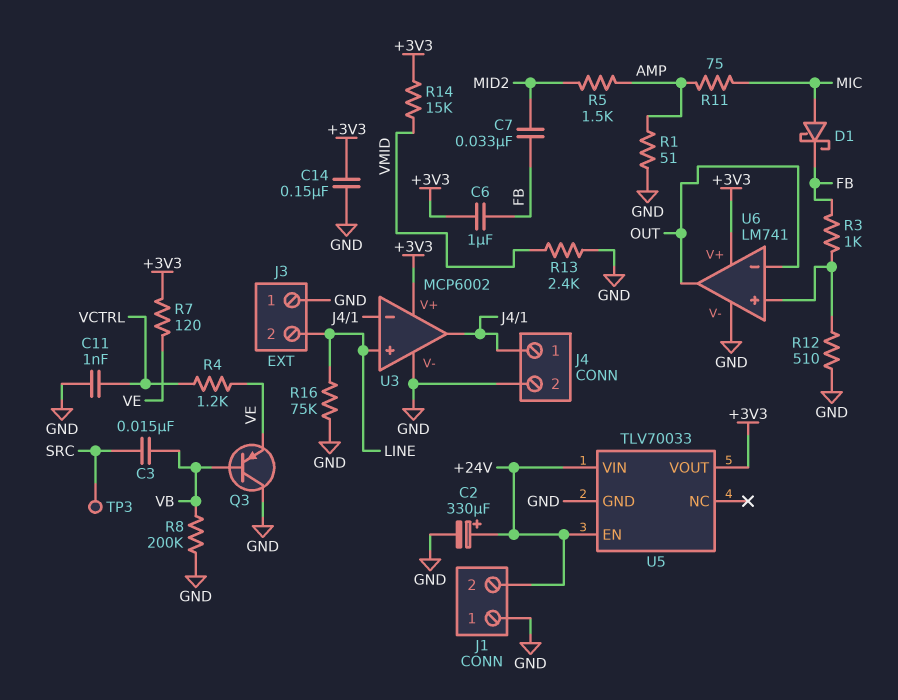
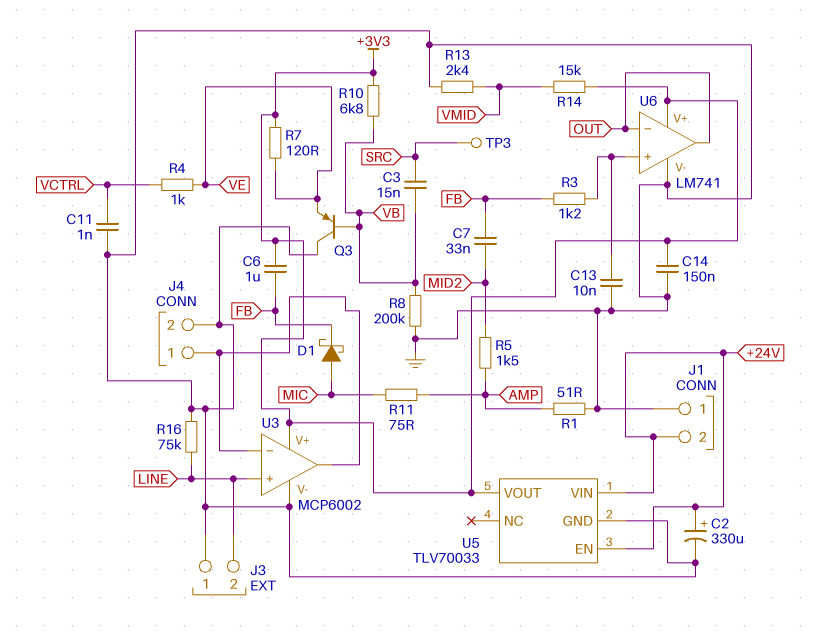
C13: none -> 10nF (GND, U6/in+)
R3: 1k (FB, U6/in+) -> 1.2k (FB, U6/in+)
R4: 1.2k (VCTRL, VE) -> 1k (VCTRL, VE)
R10: none -> 6.8k (+3V3, VB)
R12: 510 (GND, U6/in+) -> none

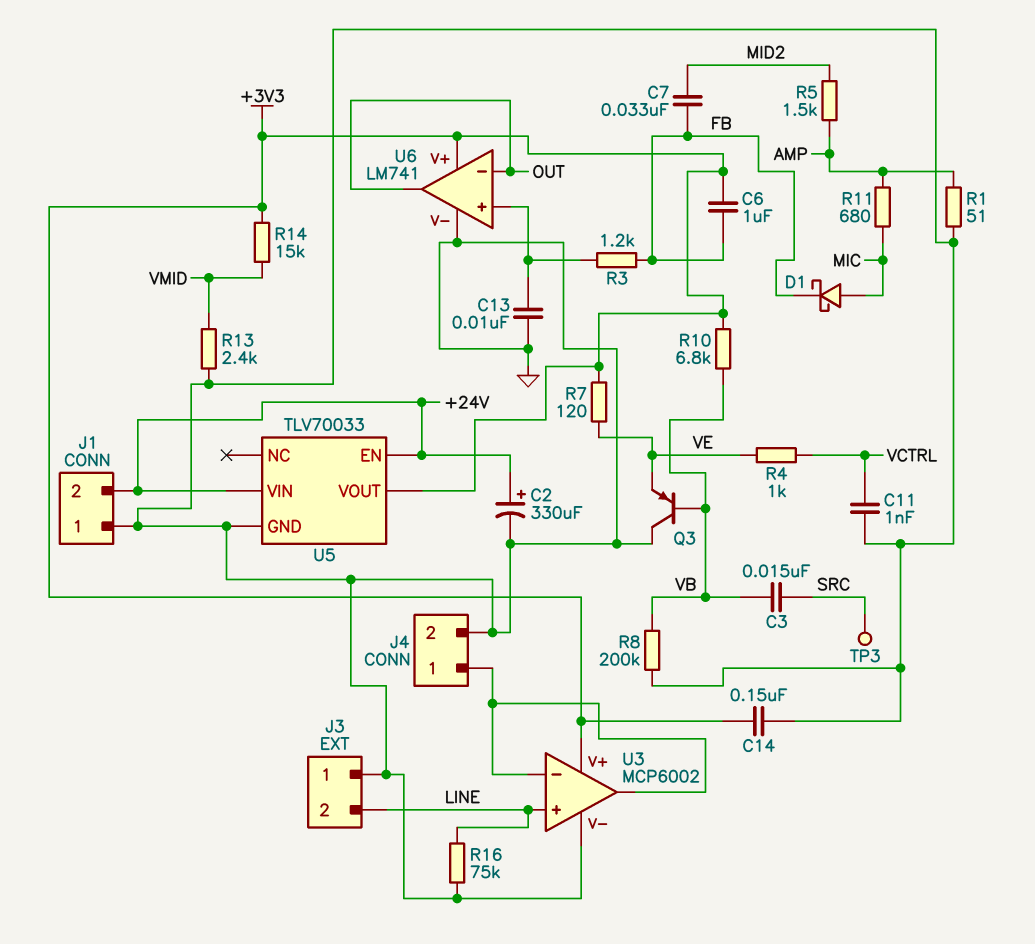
R11: 75 (AMP, MIC) -> 680 (AMP, MIC)

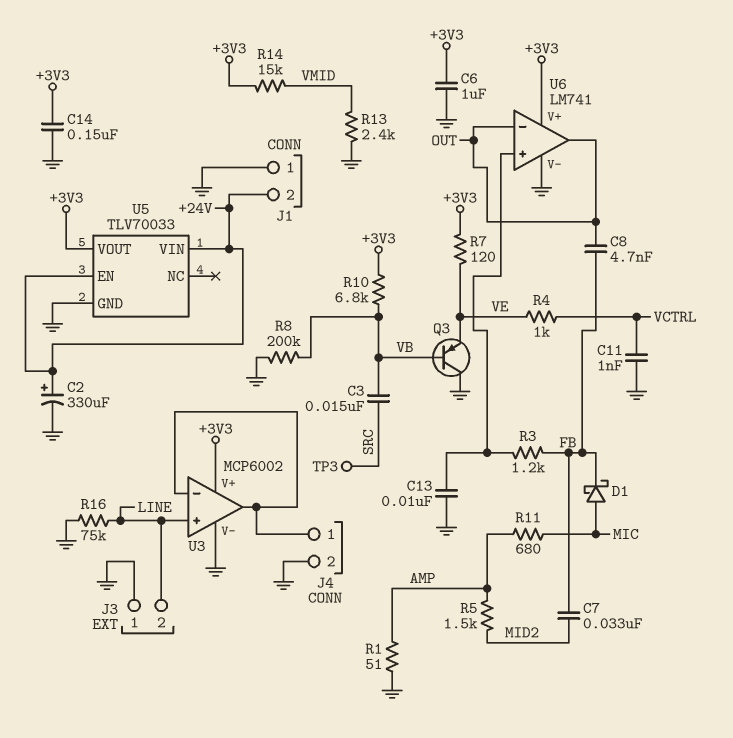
C6: 1uF (+3V3, FB) -> 1uF (+3V3, GND)
C8: none -> 4.7nF (FB, OUT)

